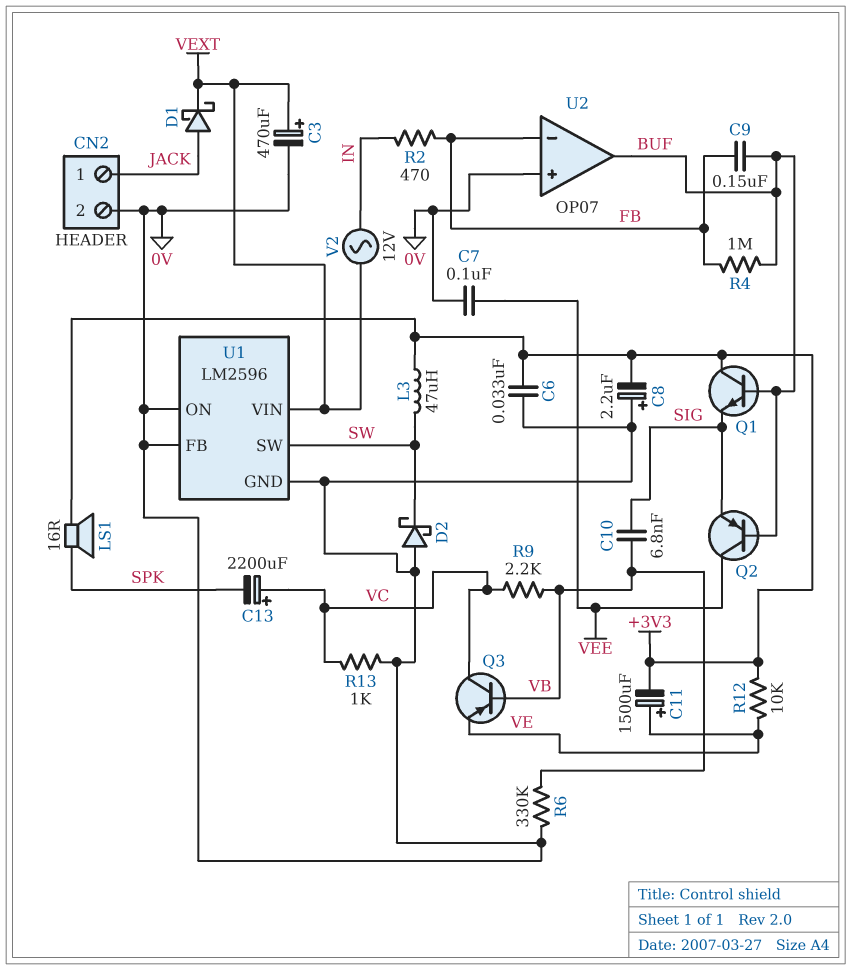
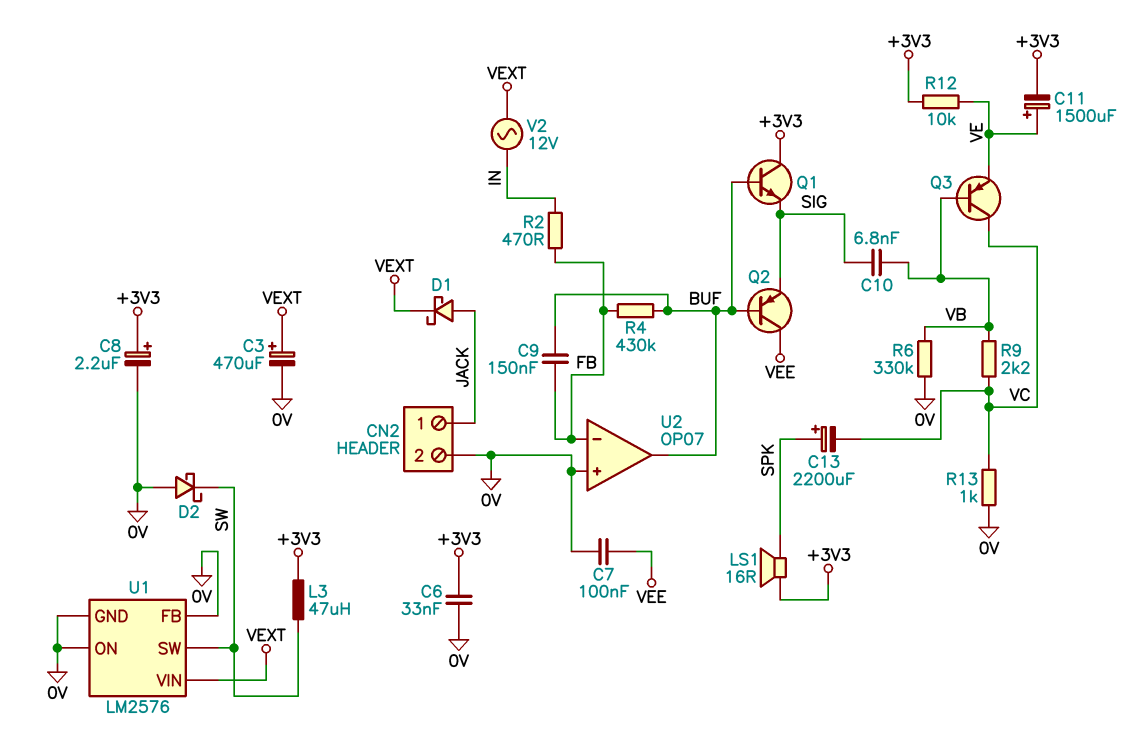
C8: 2.2uF (plus 0V, minus +3V3) -> 2.2uF (plus +3V3, minus 0V)
C13: 2200uF (plus VC, minus SPK) -> 2200uF (plus SPK, minus VC)
R4: 1M (BUF, FB) -> 430k (BUF, FB)
U1: LM2596 -> LM2576

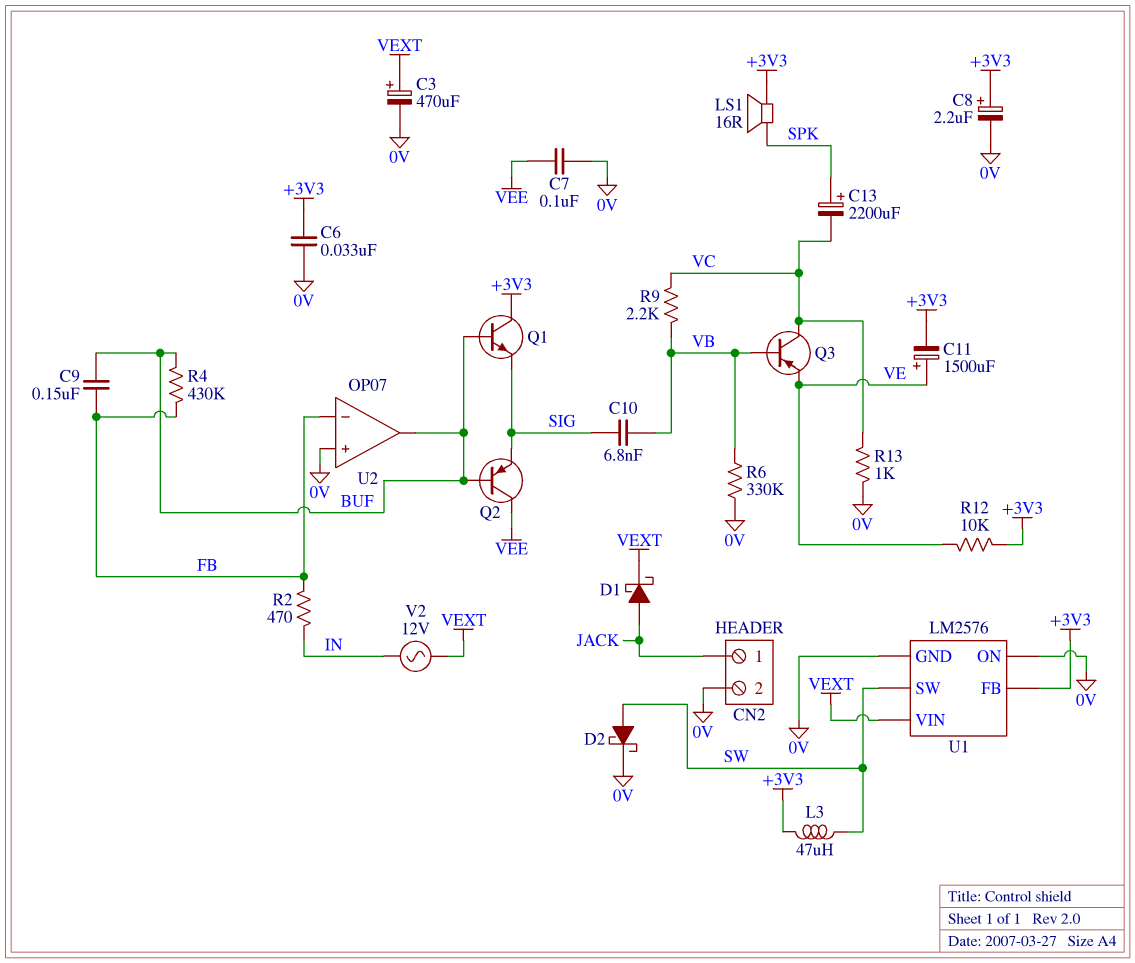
D2: schottky (A 0V, K SW) -> schottky (A SW, K 0V)
U1 pin FB: 0V -> +3V3

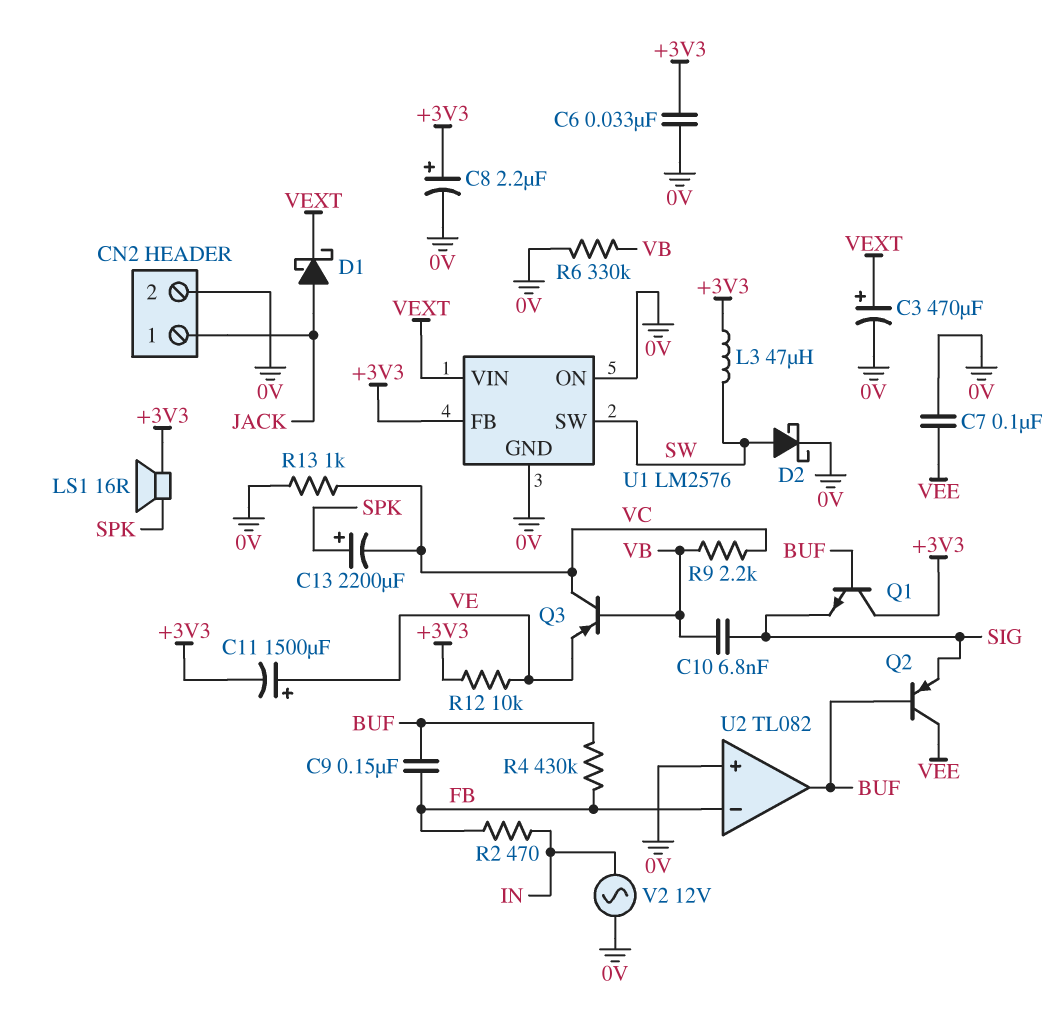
U2: OP07 -> TL082
V2: AC 12V (IN, VEXT) -> AC 12V (0V, IN)

